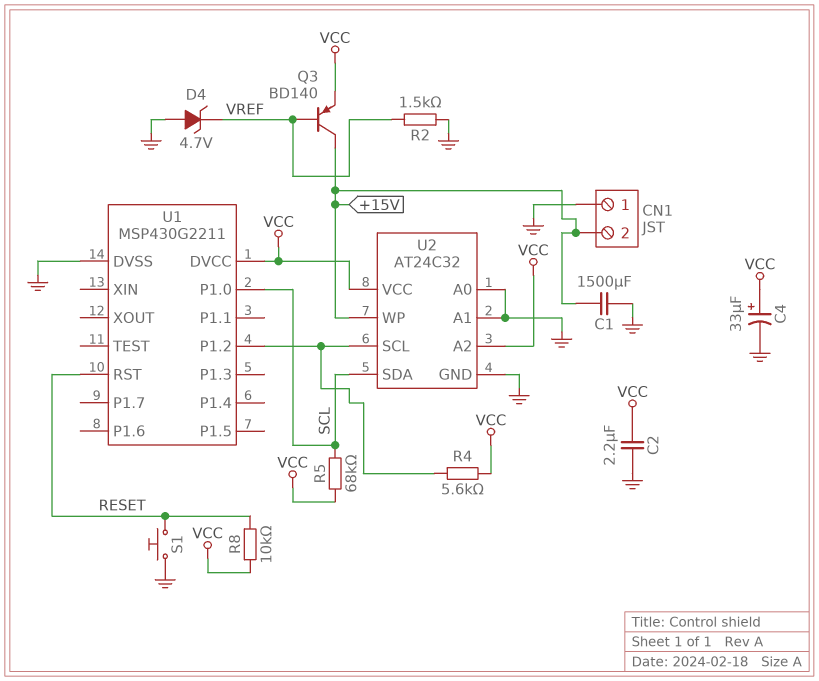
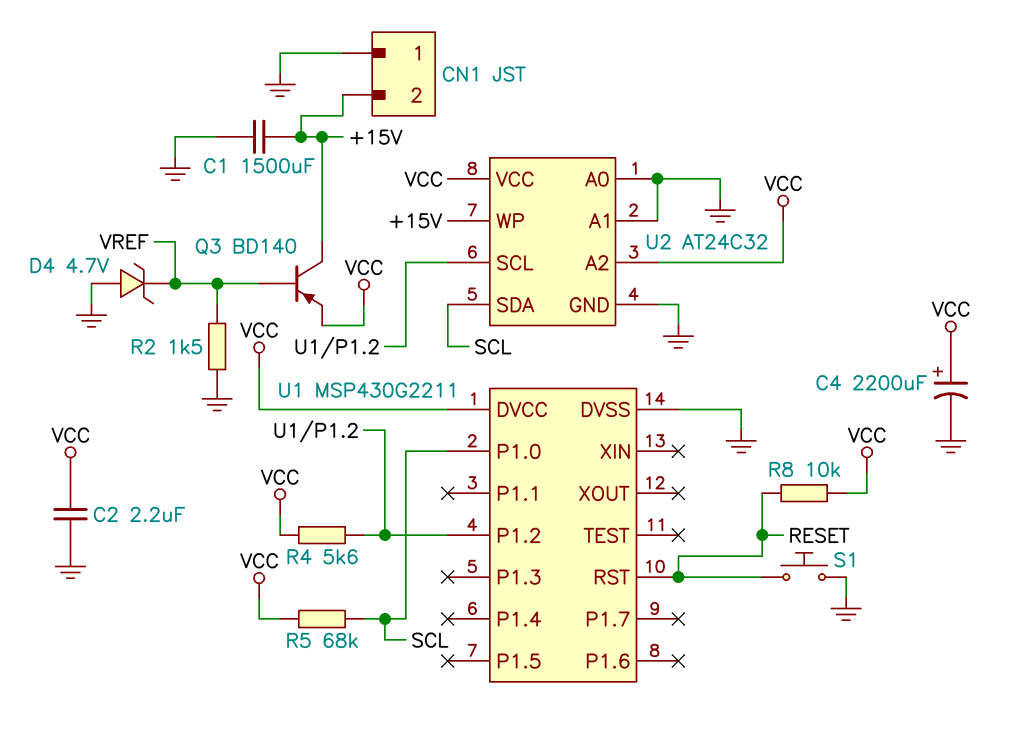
C4: 33uF (plus VCC, minus GND) -> 2200uF (plus VCC, minus GND)

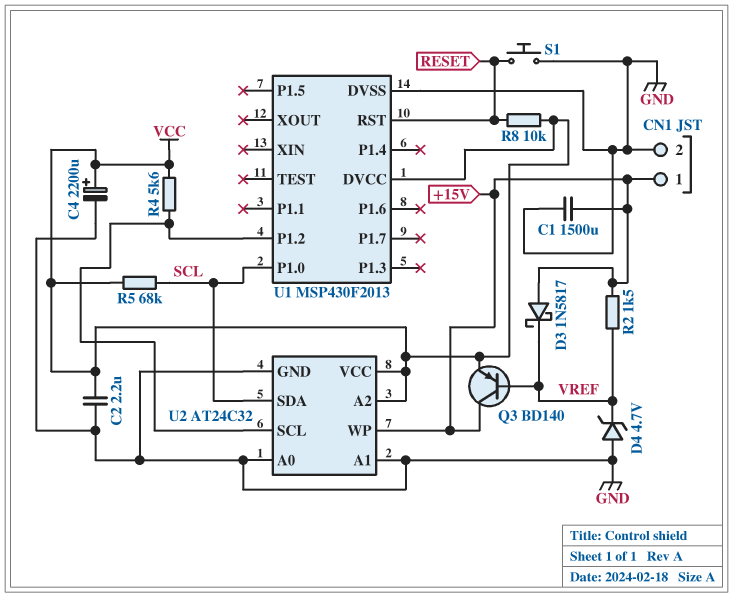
CN1 pin 1: GND -> +15V
CN1 pin 2: +15V -> GND
D3: none -> schottky 1N5817 (A +15V, K VREF)
R2: 1.5k (GND, VREF) -> 1.5k (+15V, VREF)
U1: MSP430G2211 -> MSP430F2013

